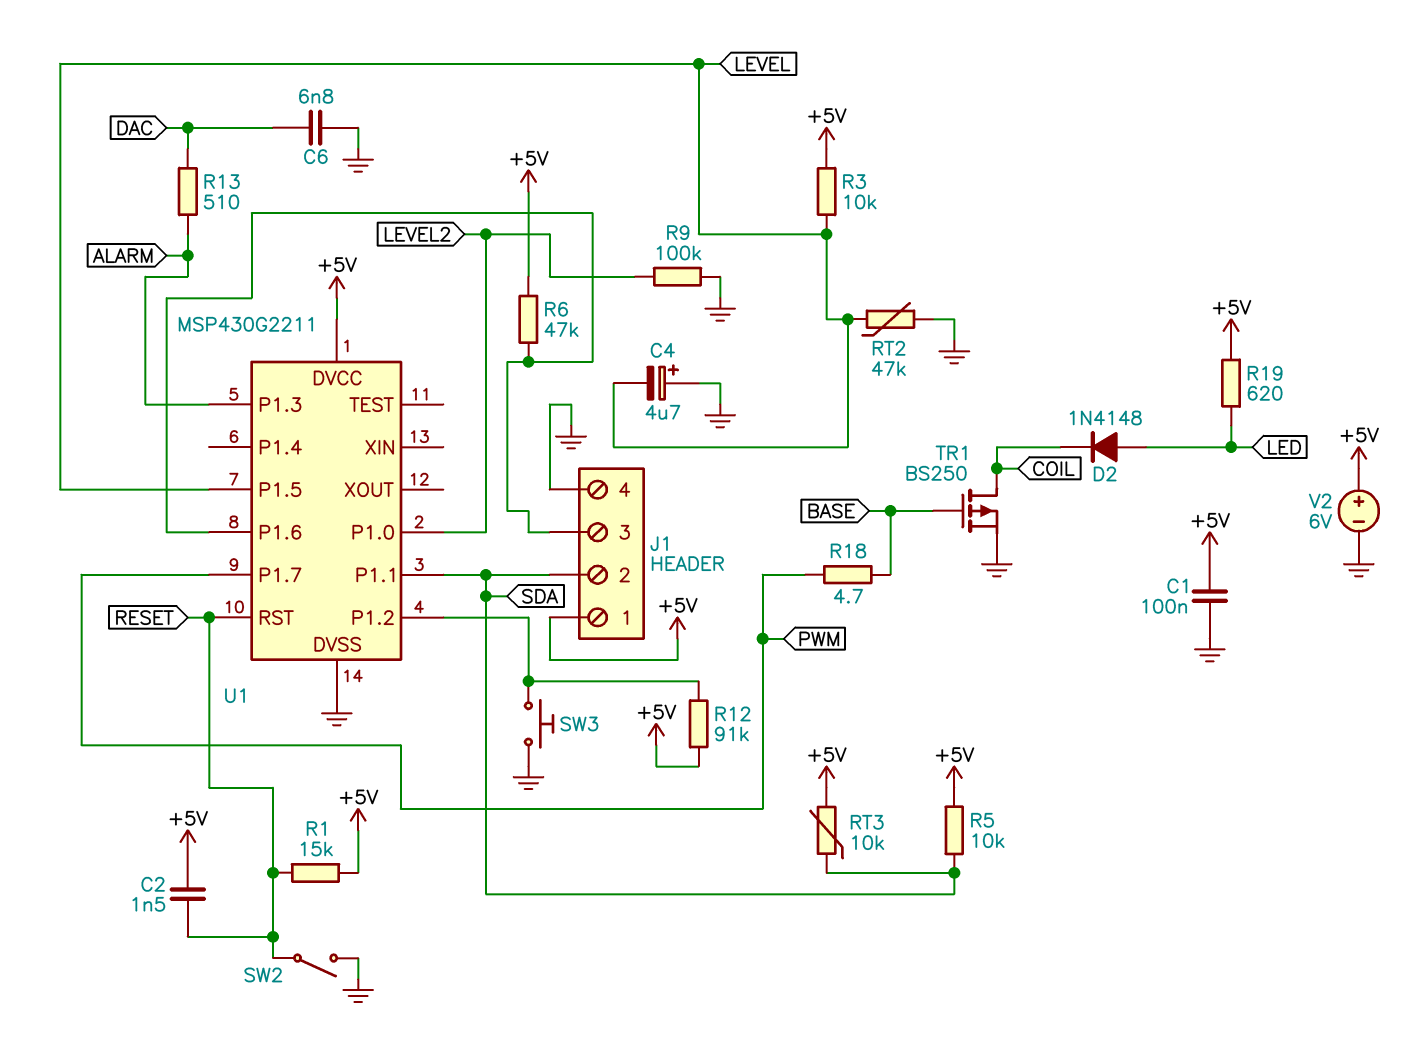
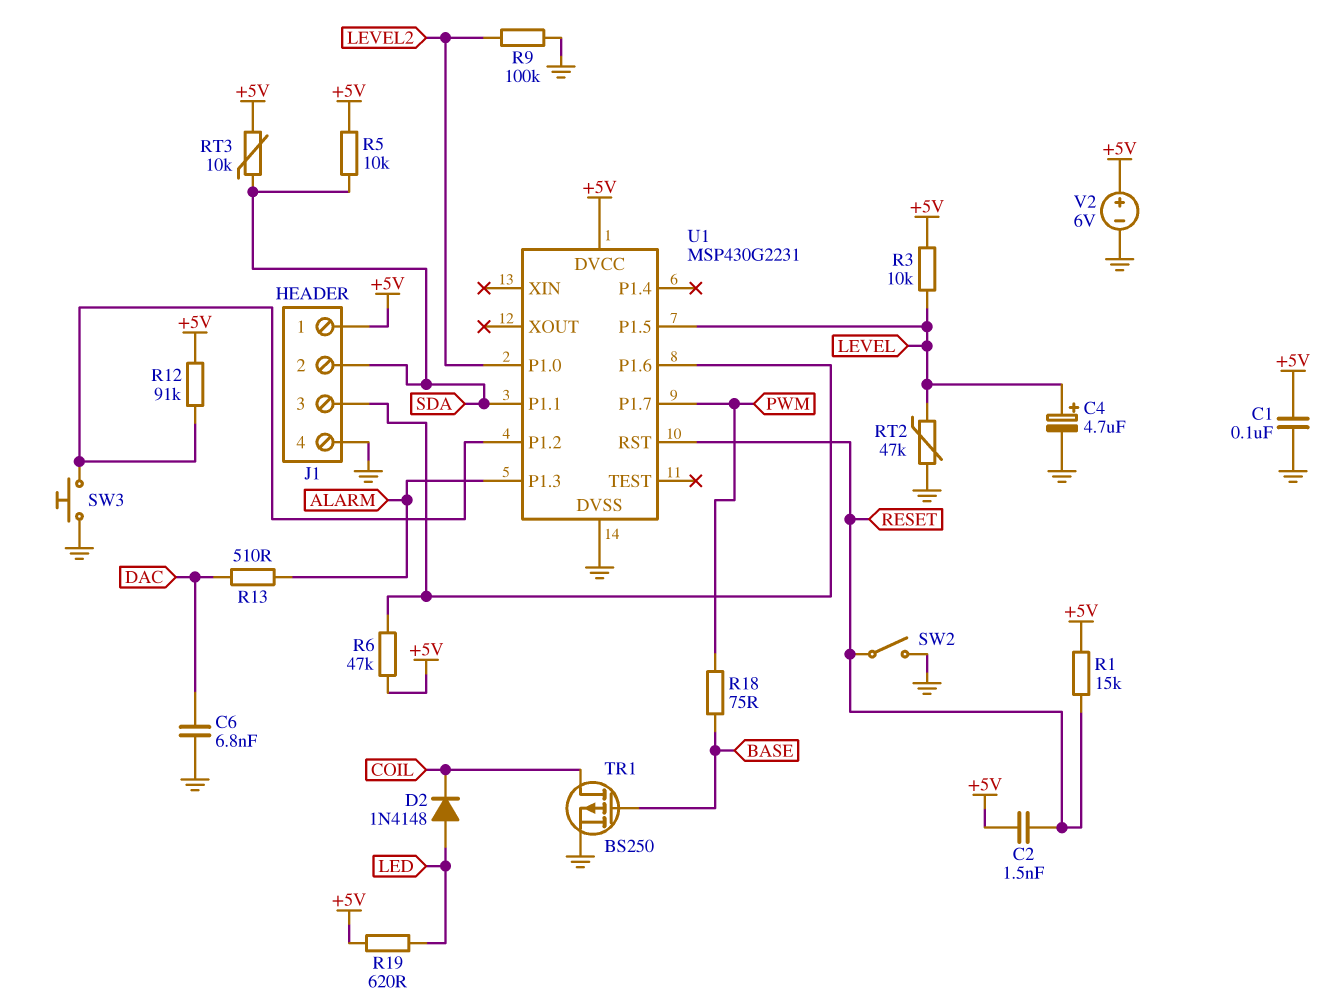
C4: 4.7uF (plus GND, minus LEVEL) -> 4.7uF (plus LEVEL, minus GND)
R18: 4.7 (BASE, PWM) -> 75 (BASE, PWM)
U1: MSP430G2211 -> MSP430G2231

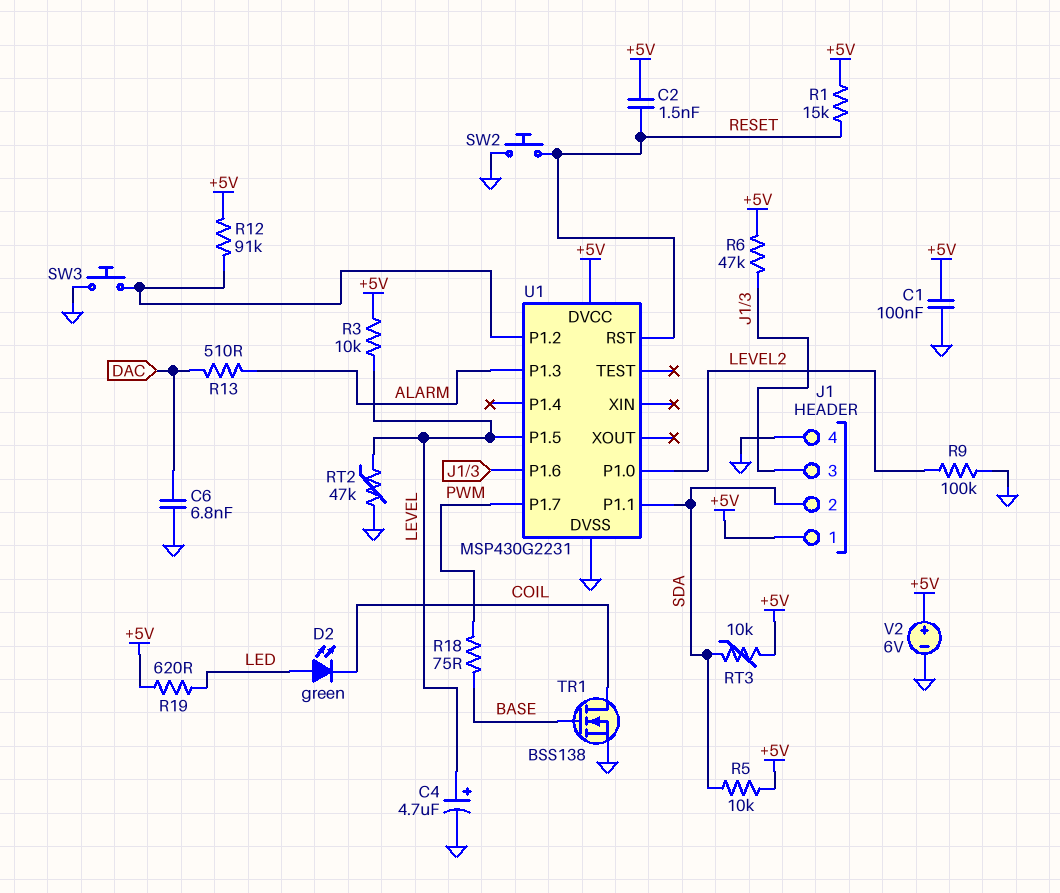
D2: diode 1N4148 (A LED, K COIL) -> LED green (A LED, K COIL)
SW2: switch (GND, RESET) -> button (GND, RESET)
TR1: PMOS BS250 (G BASE, D COIL, S GND) -> NMOS BSS138 (G BASE, D COIL, S GND)

